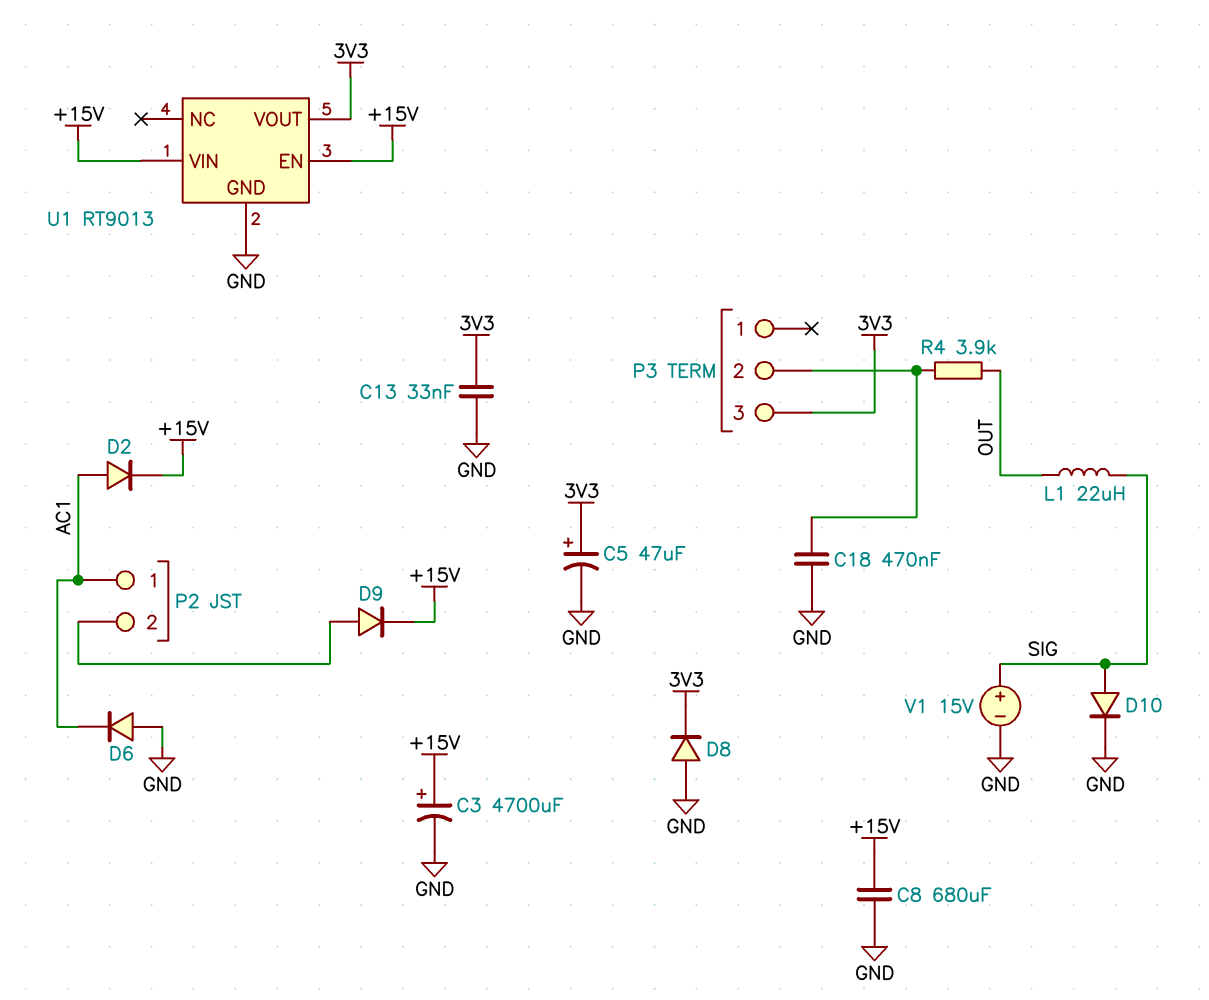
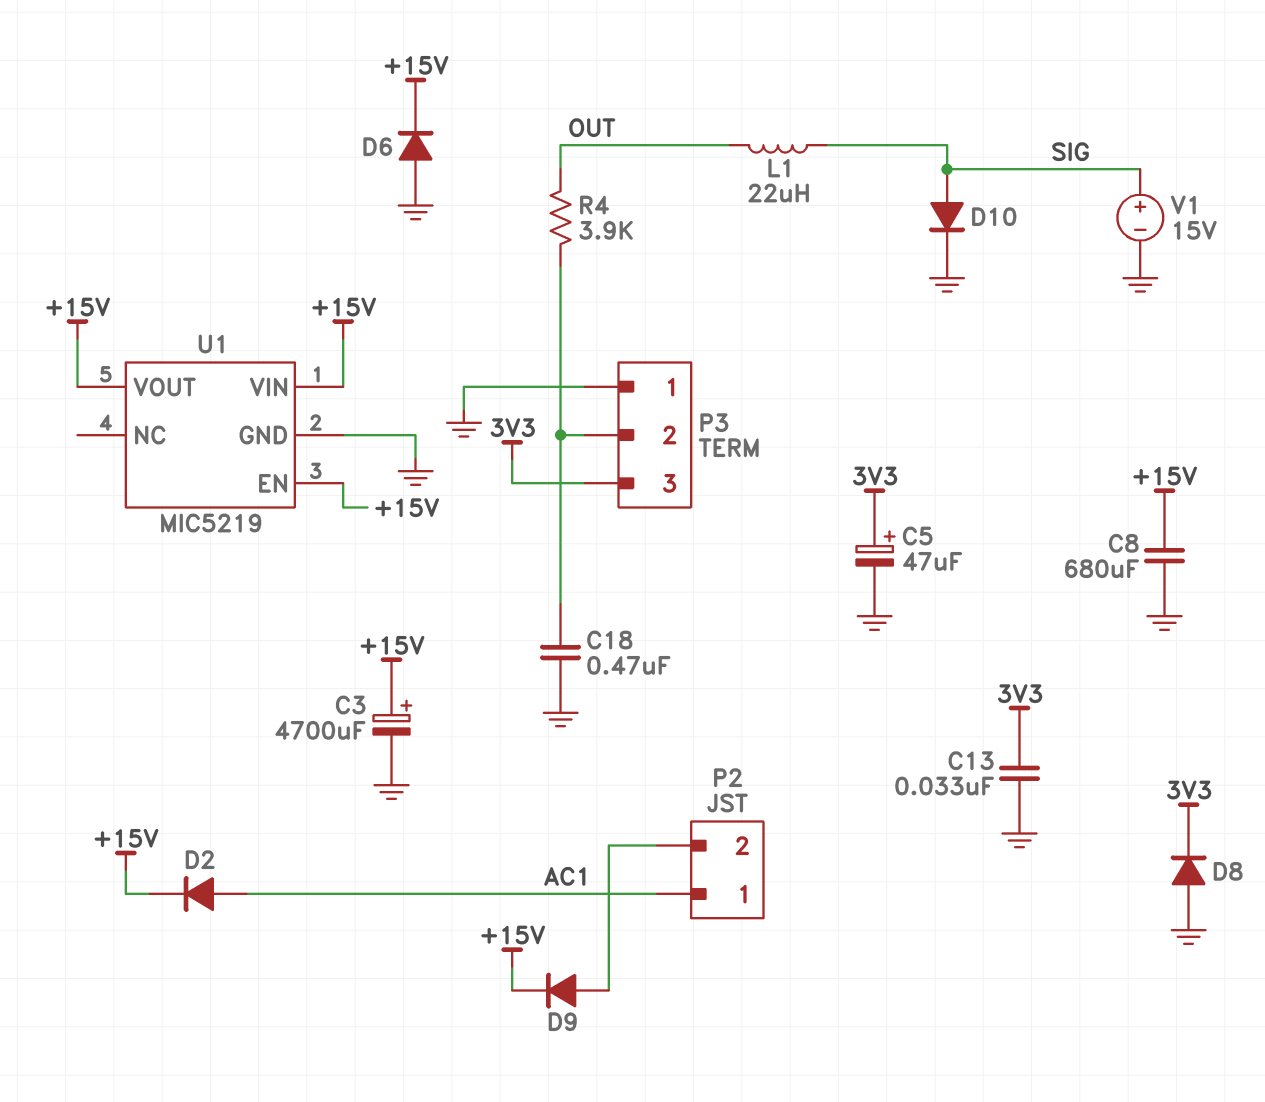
D6: diode (A GND, K AC1) -> diode (A GND, K +15V)
P3 pin 1: none -> GND
U1: RT9013 -> MIC5219
U1 pin VOUT: 3V3 -> +15V

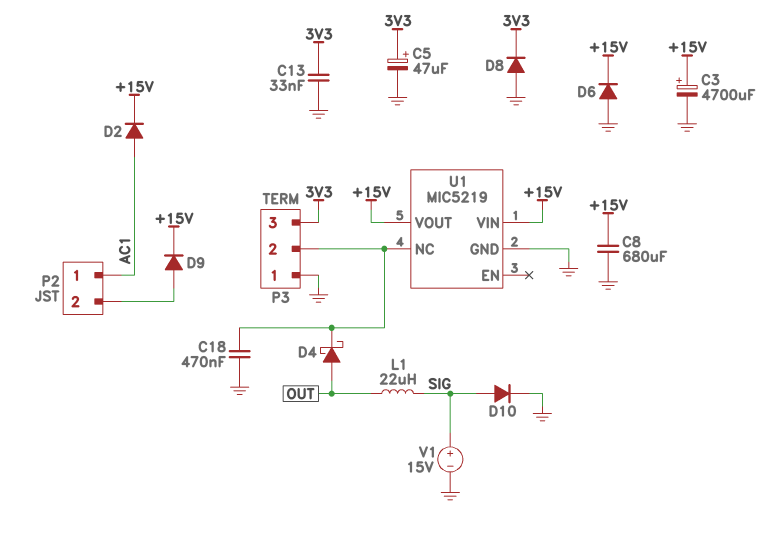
D4: none -> schottky (A OUT, K P3/2)
R4: 3.9k (OUT, P3/2) -> none
U1 pin EN: +15V -> none
U1 pin NC: none -> P3/2

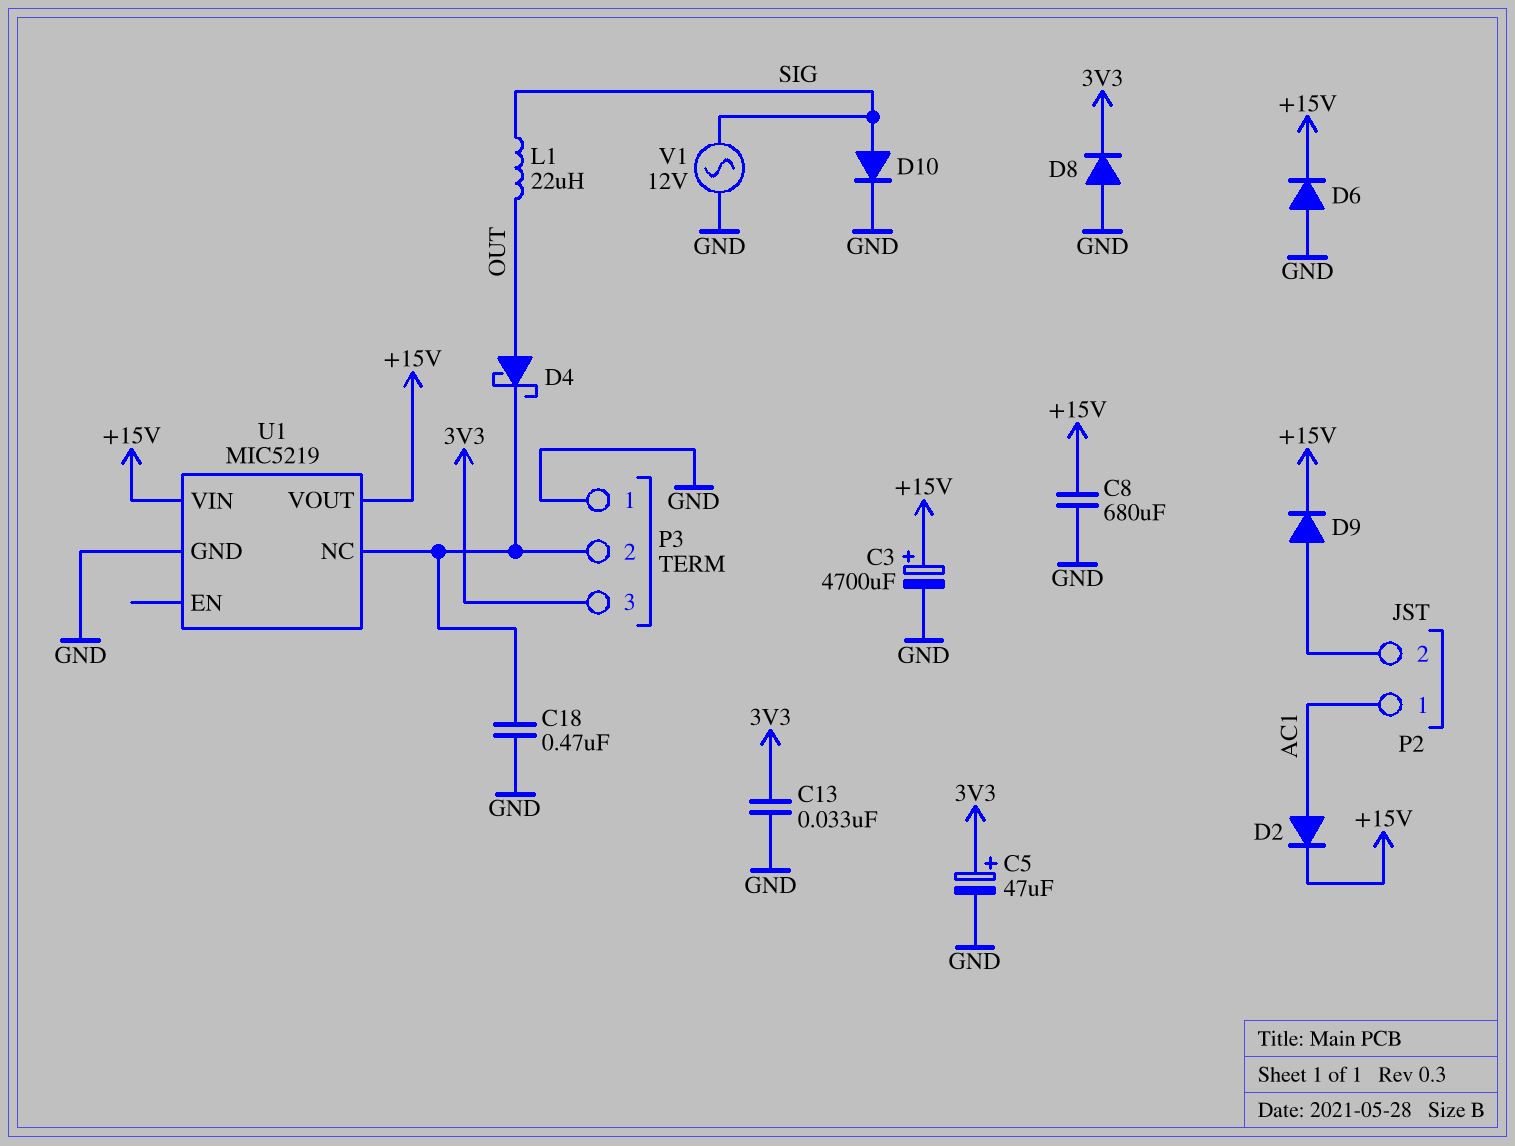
V1: 15V (plus SIG, minus GND) -> AC 12V (GND, SIG)

